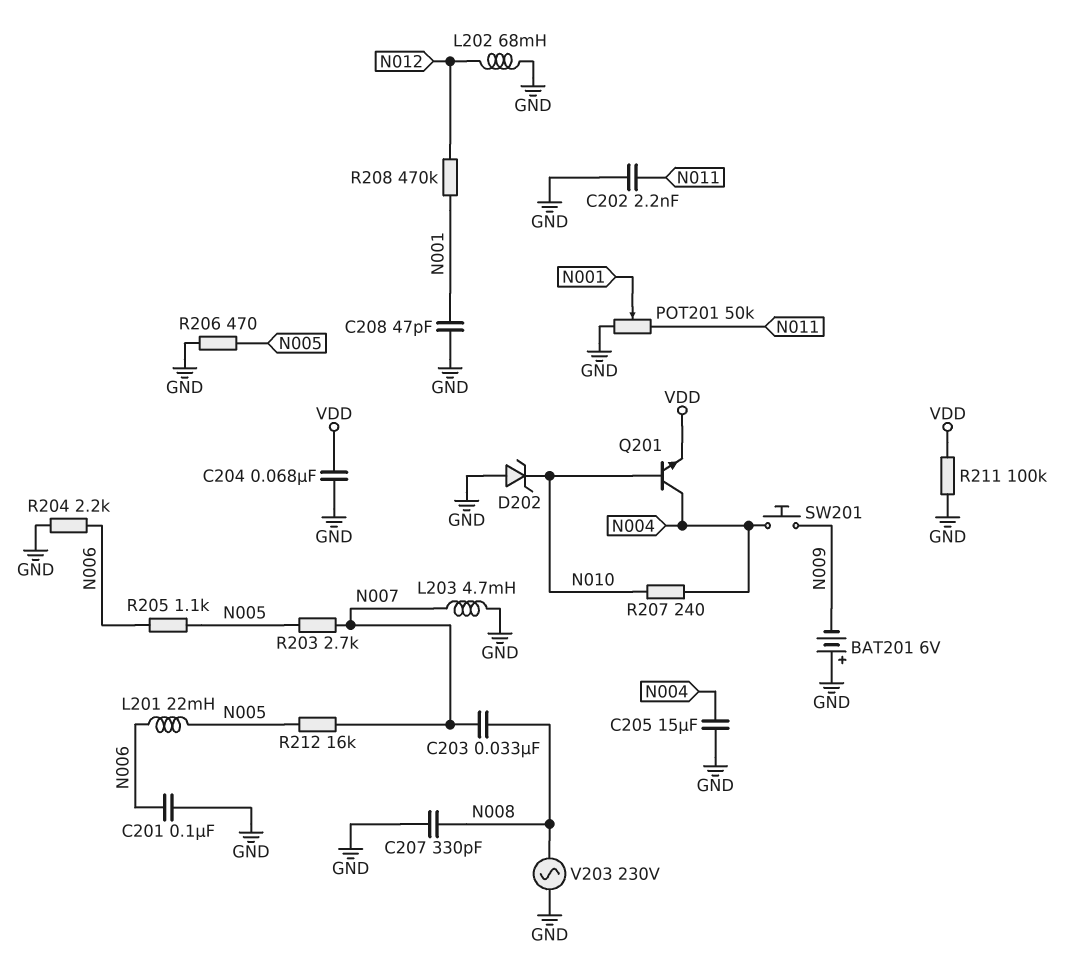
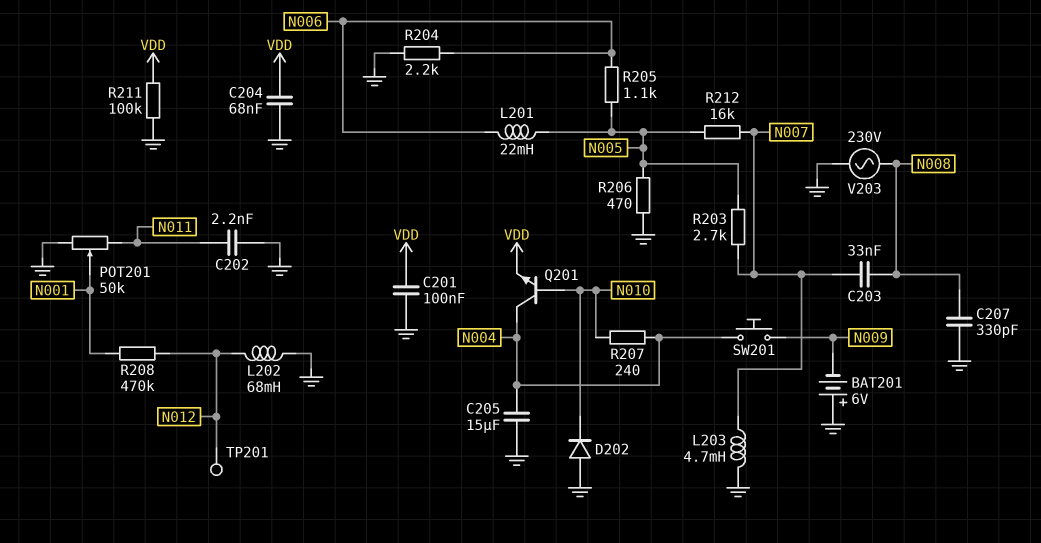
C201: 100nF (GND, N006) -> 100nF (GND, VDD)
C208: 47pF (GND, N001) -> none
D202: zener (A GND, K N010) -> diode (A GND, K N010)
TP201: none -> test point (N012)

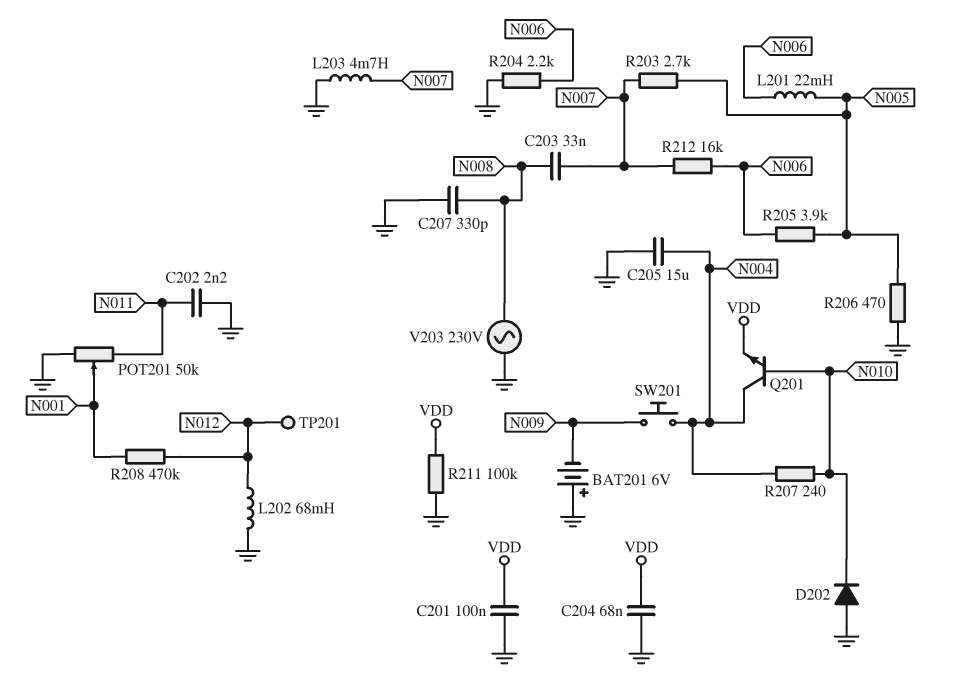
R205: 1.1k (N005, N006) -> 3.9k (N005, N006)
R212: 16k (N005, N007) -> 16k (N006, N007)

